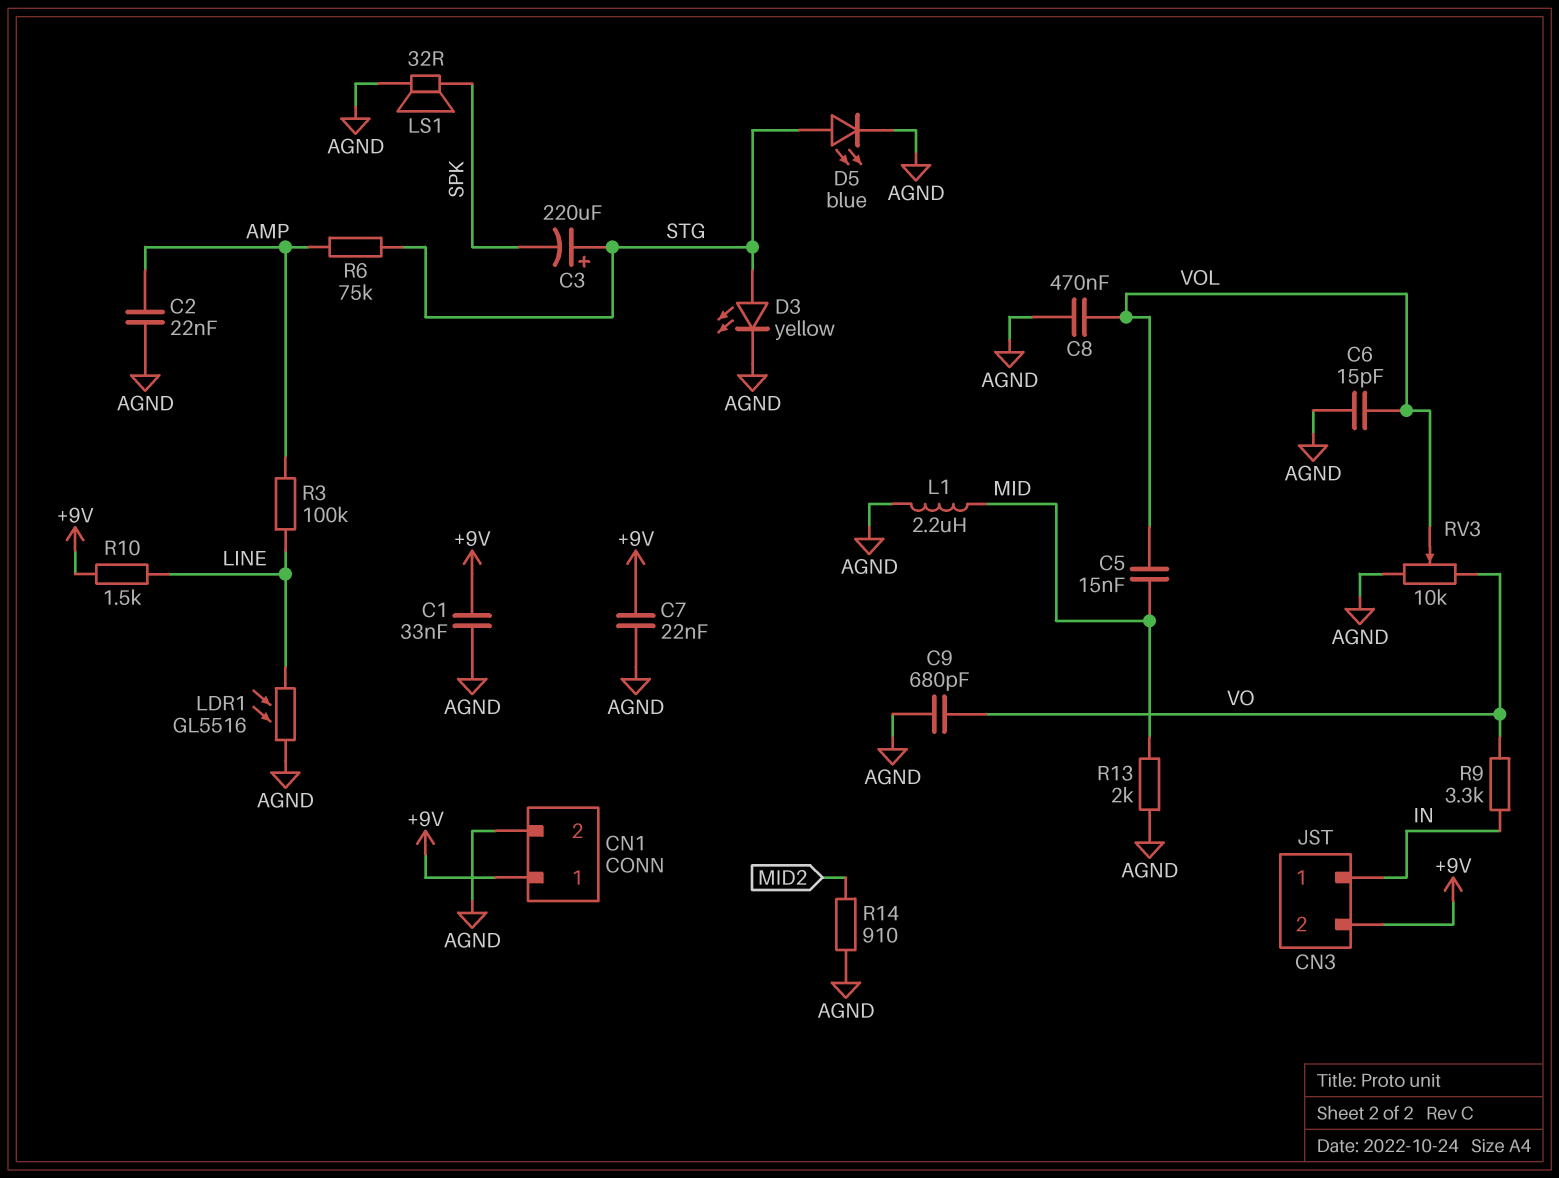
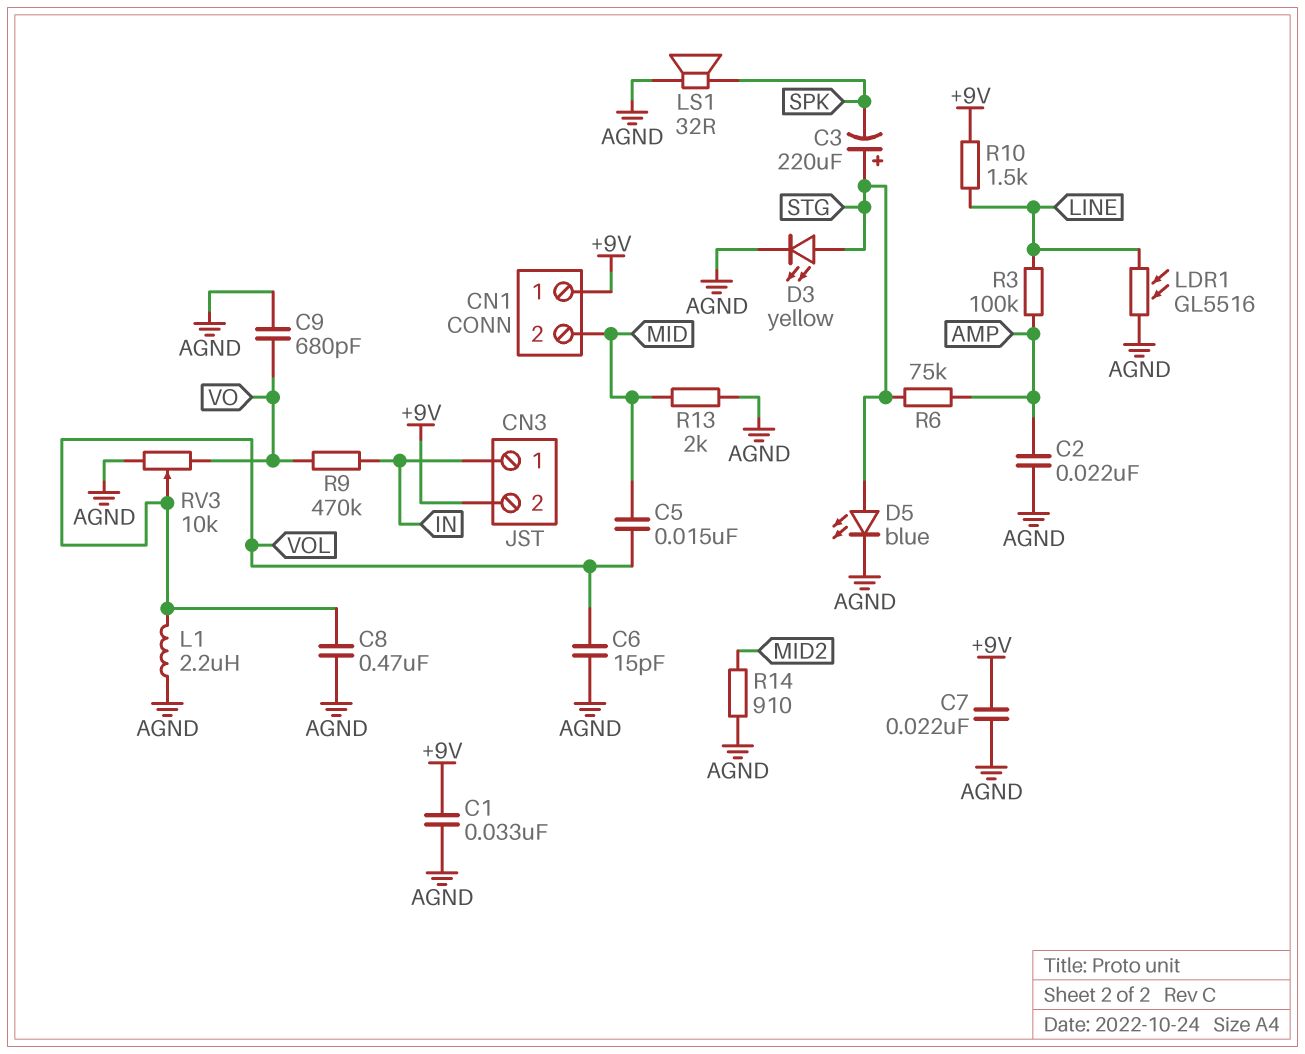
CN1 pin 2: AGND -> MID
L1: 2.2uH (AGND, MID) -> 2.2uH (AGND, VOL)
R9: 3.3k (IN, VO) -> 470k (IN, VO)

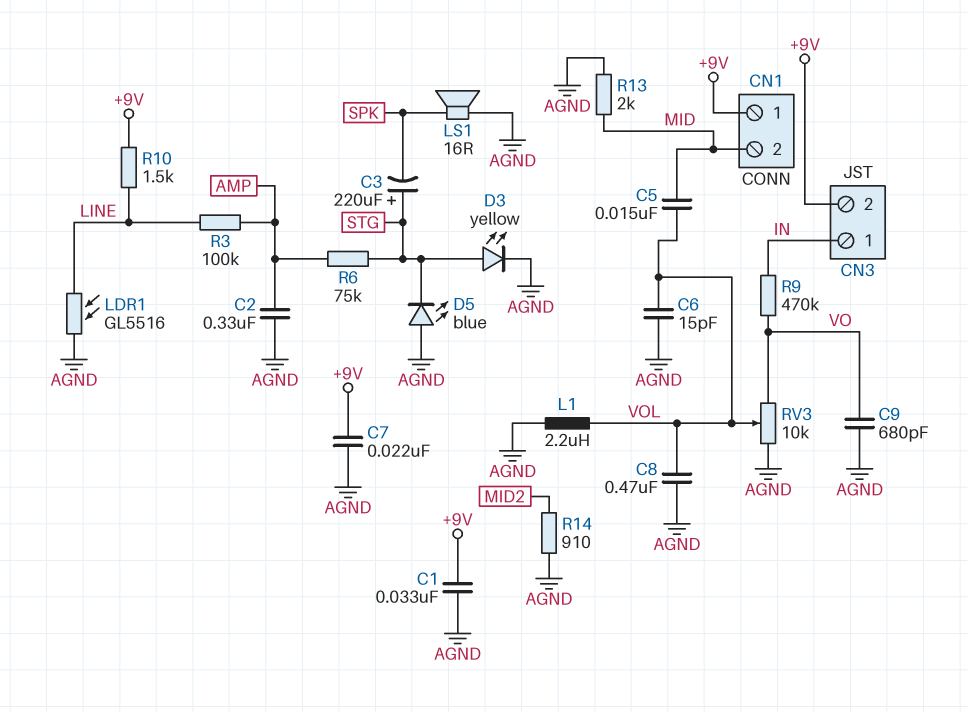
C2: 22nF (AGND, AMP) -> 330nF (AGND, AMP)
D5: LED blue (A STG, K AGND) -> LED blue (A AGND, K STG)
LS1: speaker 32R (AGND, SPK) -> speaker 16R (AGND, SPK)

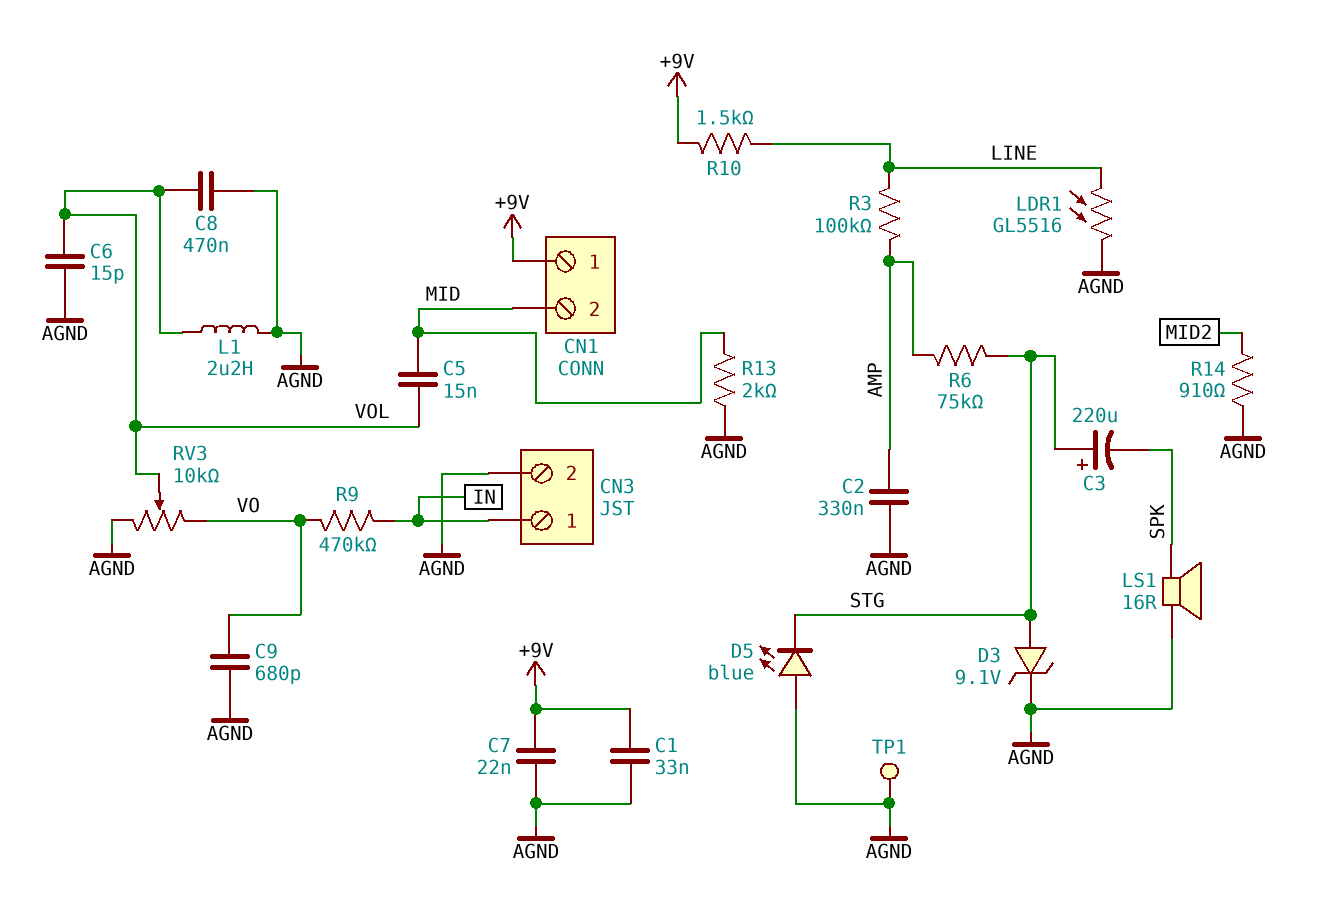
CN3 pin 2: +9V -> AGND
D3: LED yellow (A STG, K AGND) -> zener 9.1V (A STG, K AGND)
TP1: none -> test point (AGND)

